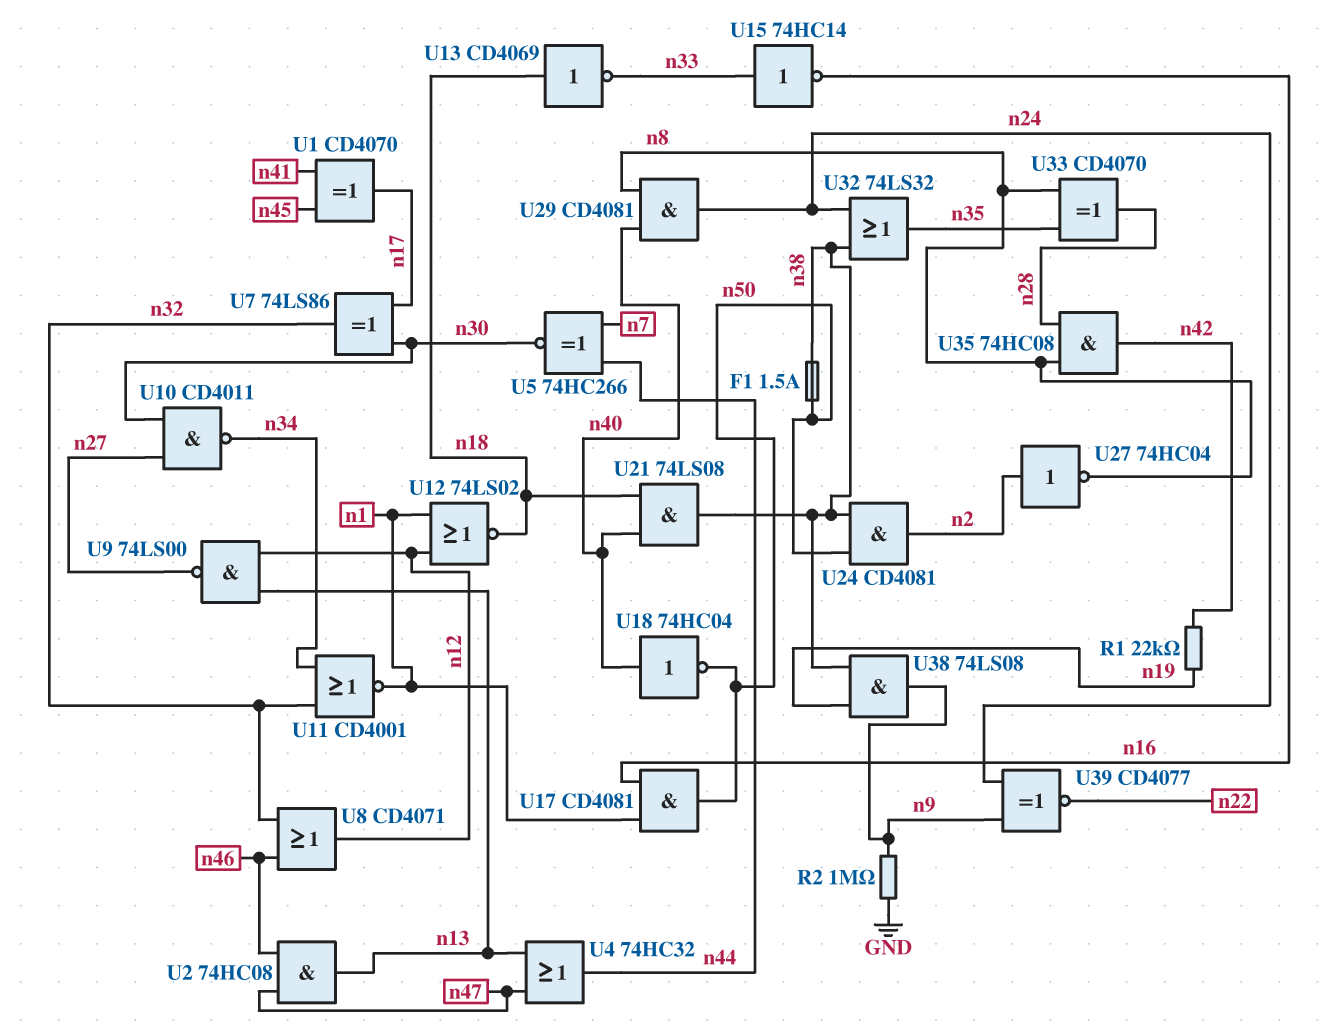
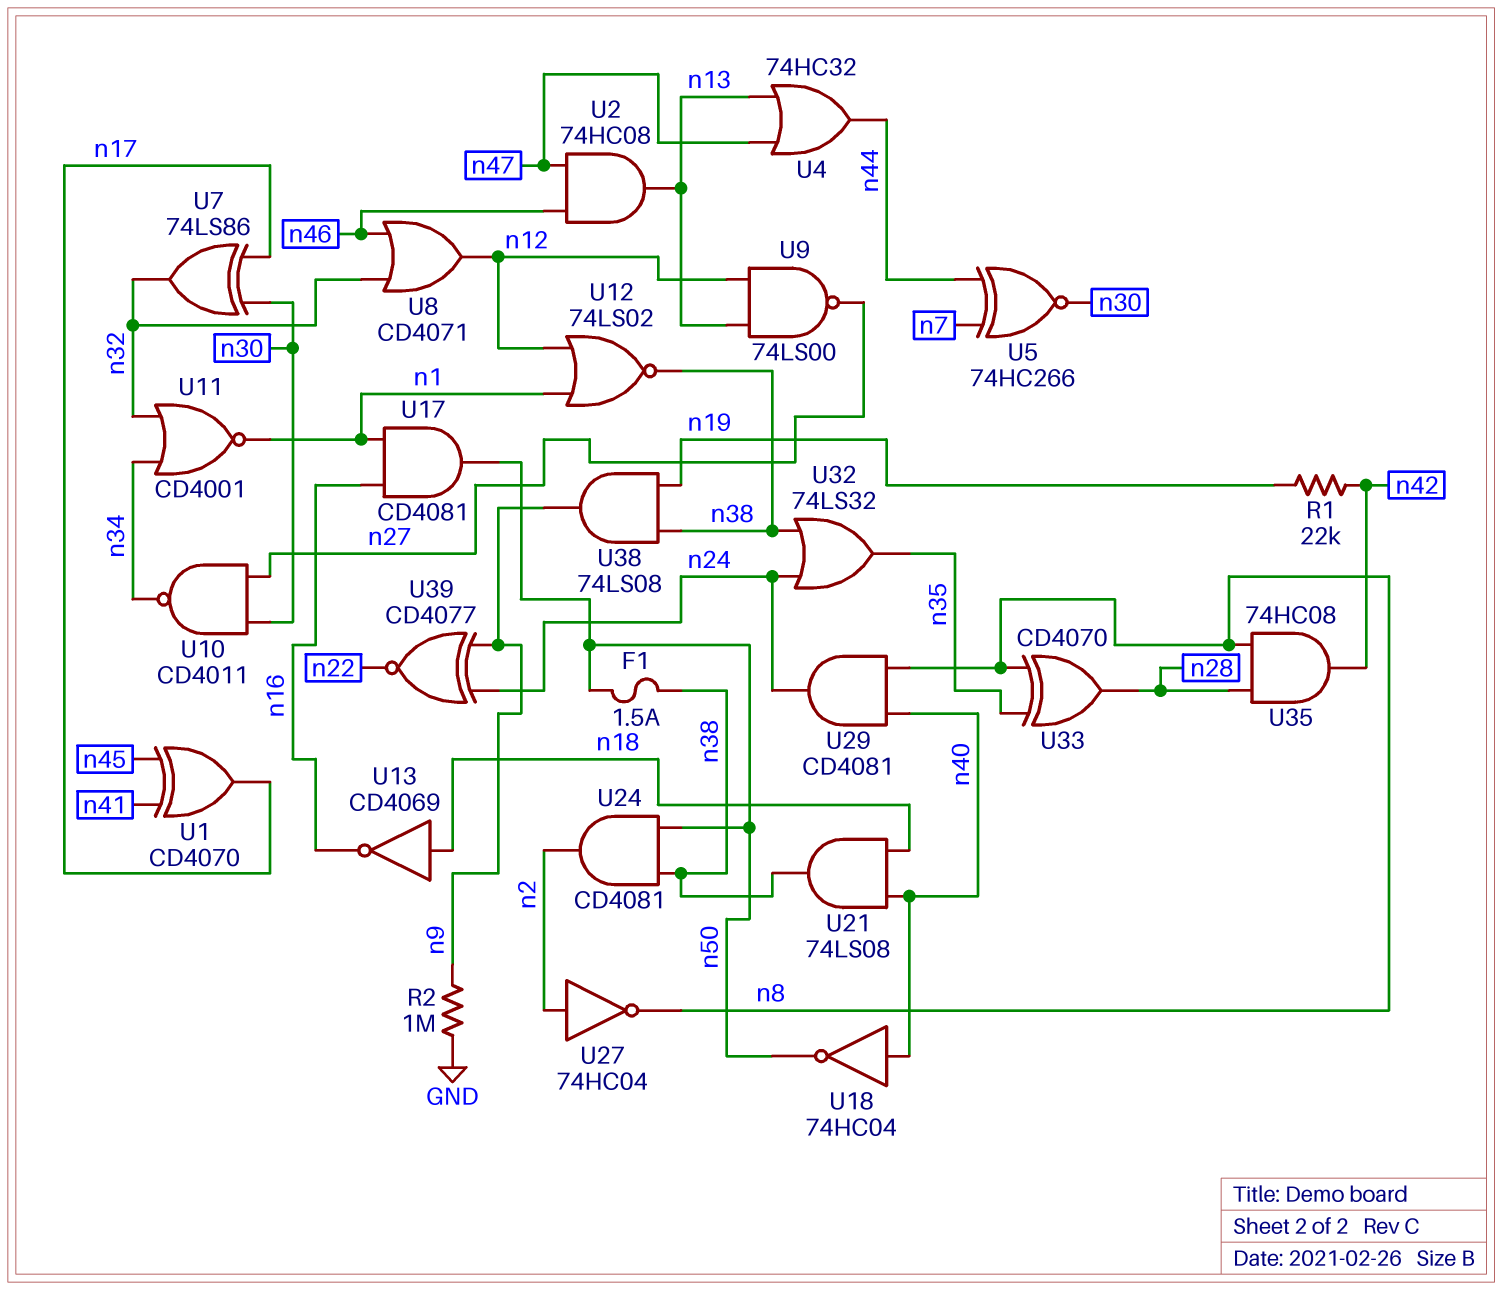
U12: NOR 74LS02 (in n1, in n12, out n18) -> NOR 74LS02 (in n1, in n12, out n38)
U13: NOT CD4069 (in n18, out n33) -> NOT CD4069 (in n18, out n16)
U15: NOT 74HC14 (in n33, out n16) -> none

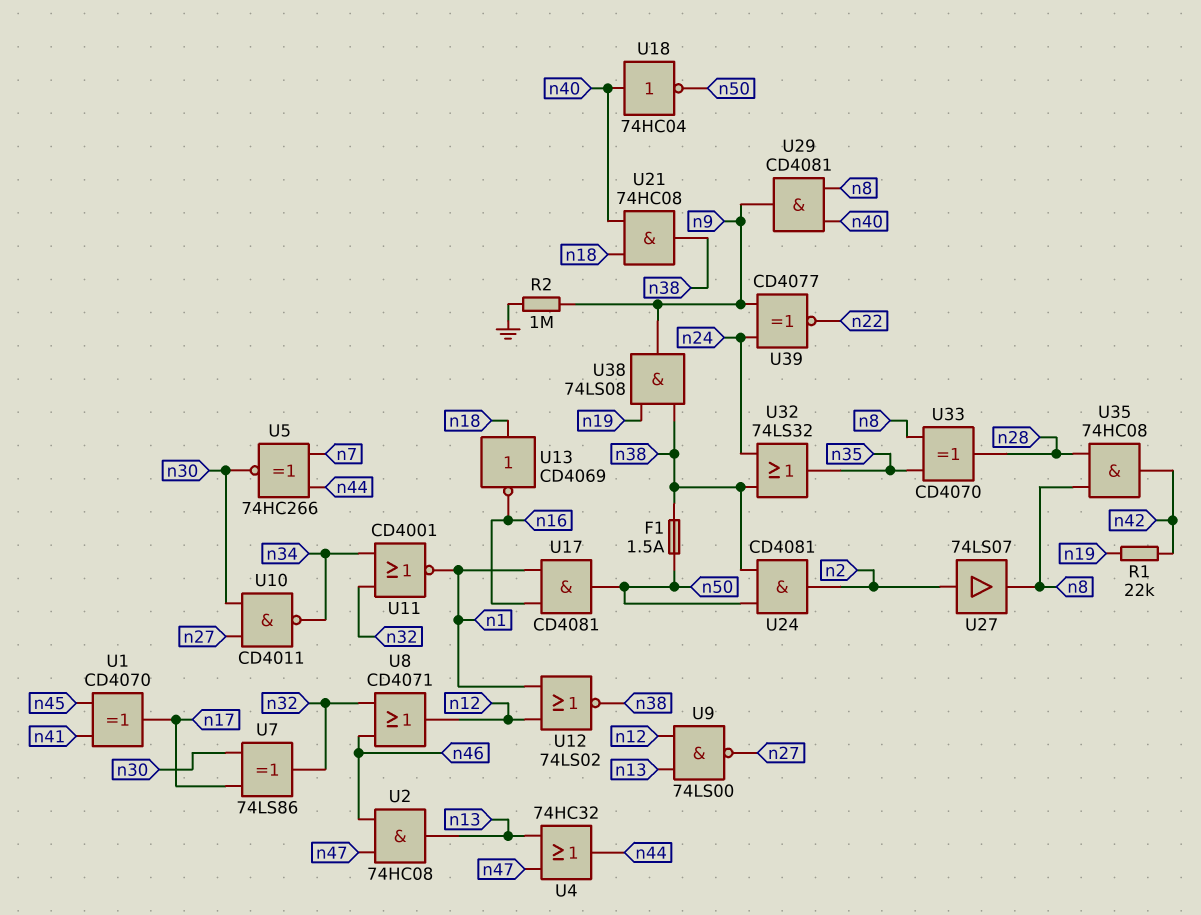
U21: AND 74LS08 (in n18, in n40, out n38) -> AND 74HC08 (in n18, in n40, out n38)
U27: NOT 74HC04 (in n2, out n8) -> buffer 74LS07 (in n2, out n8)
U29: AND CD4081 (in n8, in n40, out n24) -> AND CD4081 (in n8, in n40, out n9)

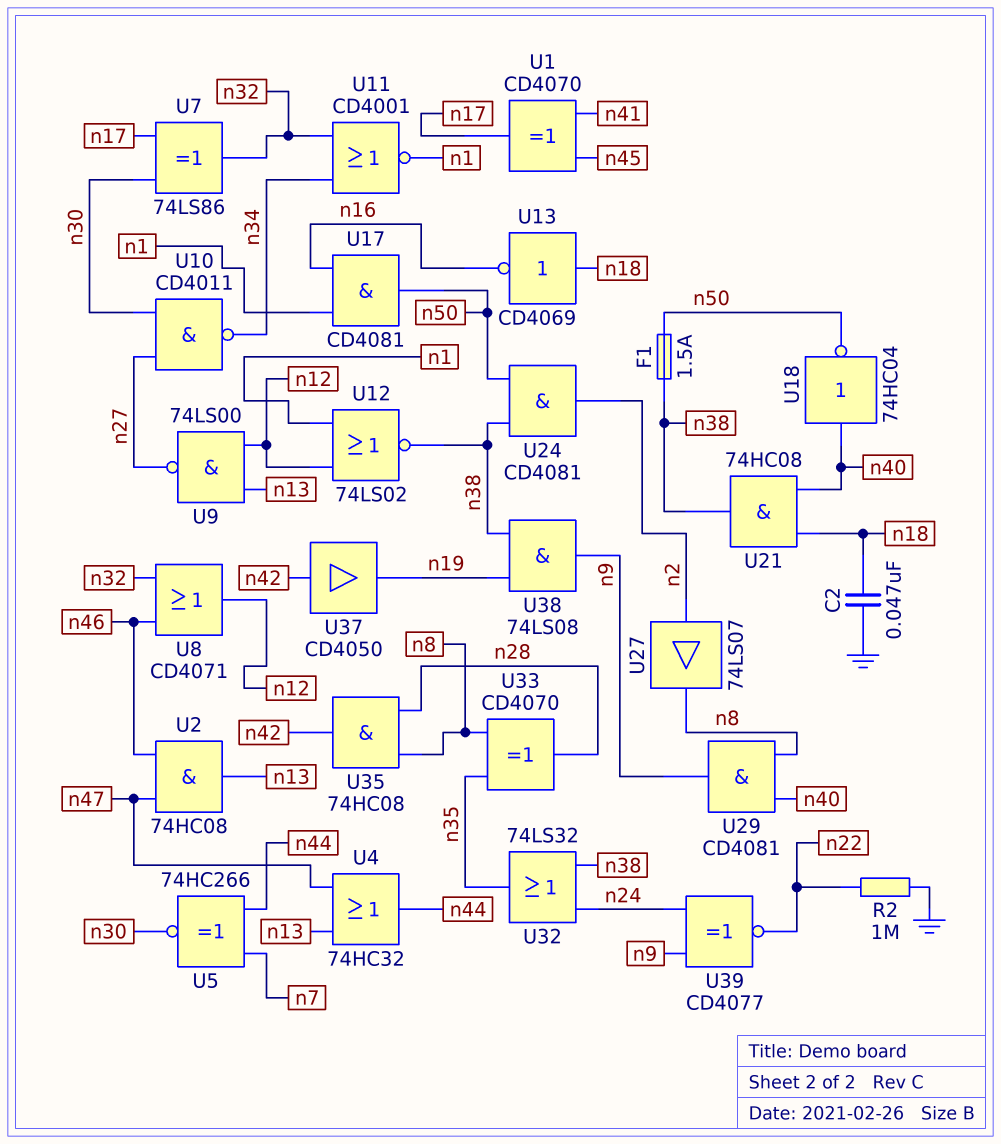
C2: none -> 47nF (GND, n18)
R1: 22k (n19, n42) -> none
R2: 1M (GND, n9) -> 1M (GND, n22)
U37: none -> buffer CD4050 (in n42, out n19)

